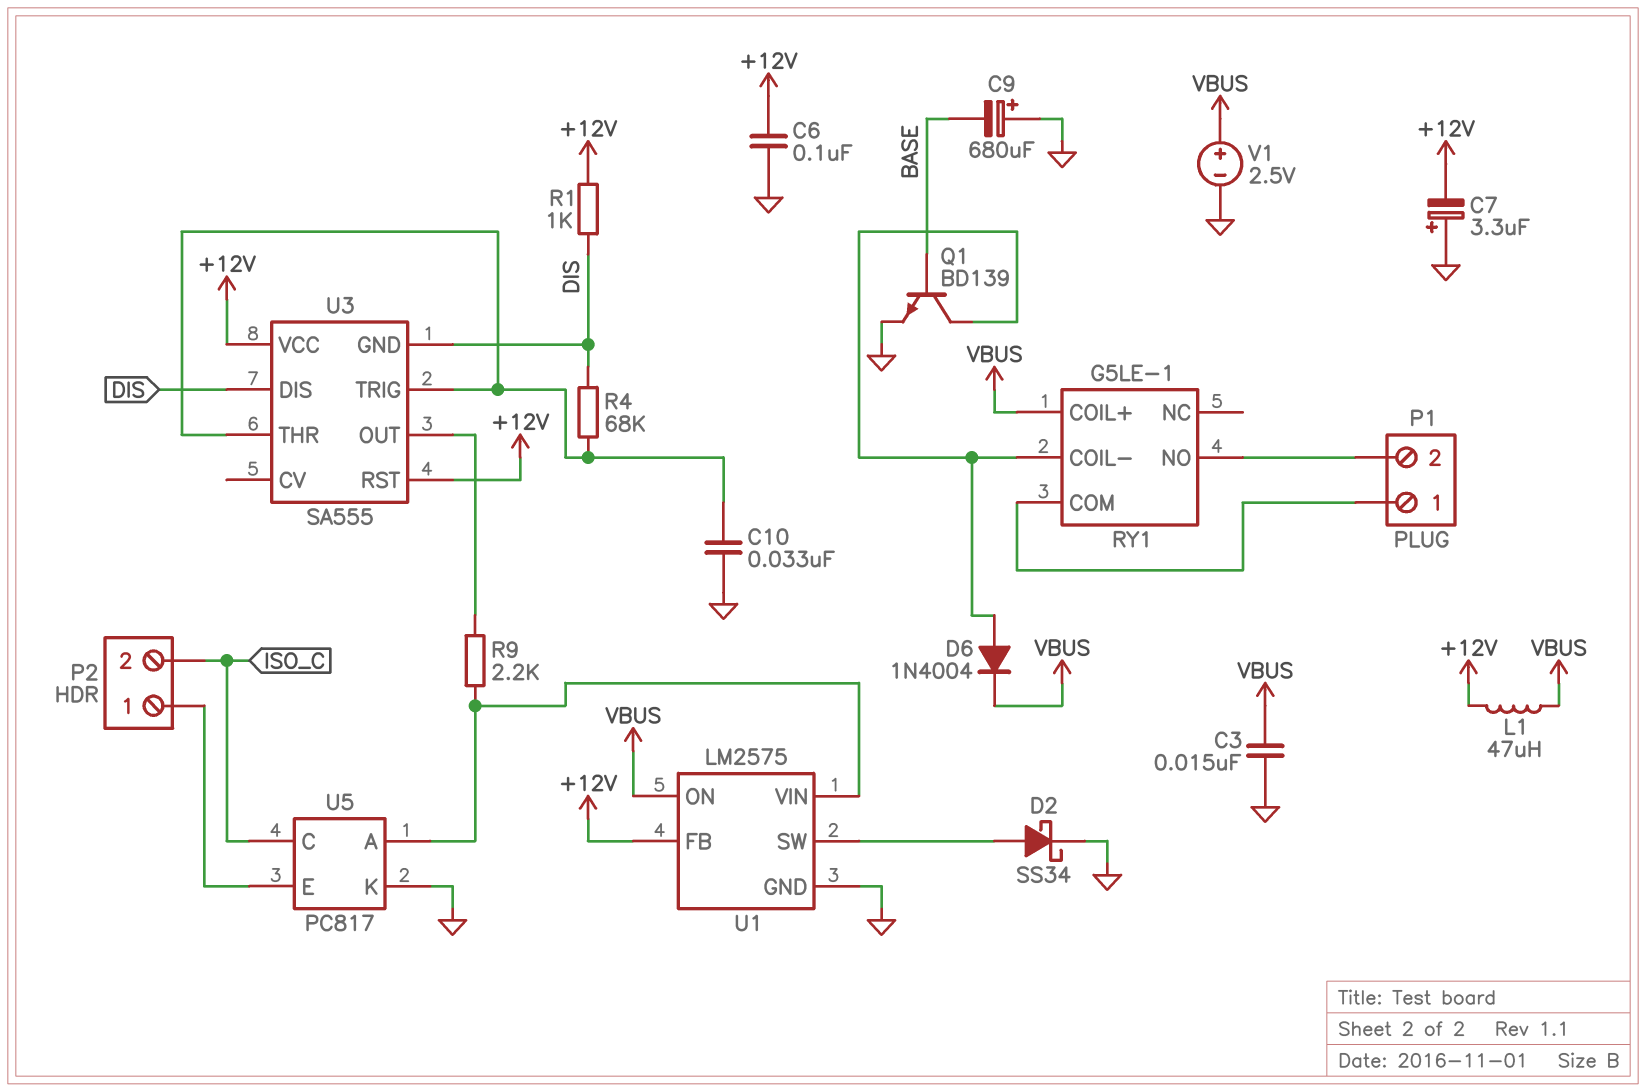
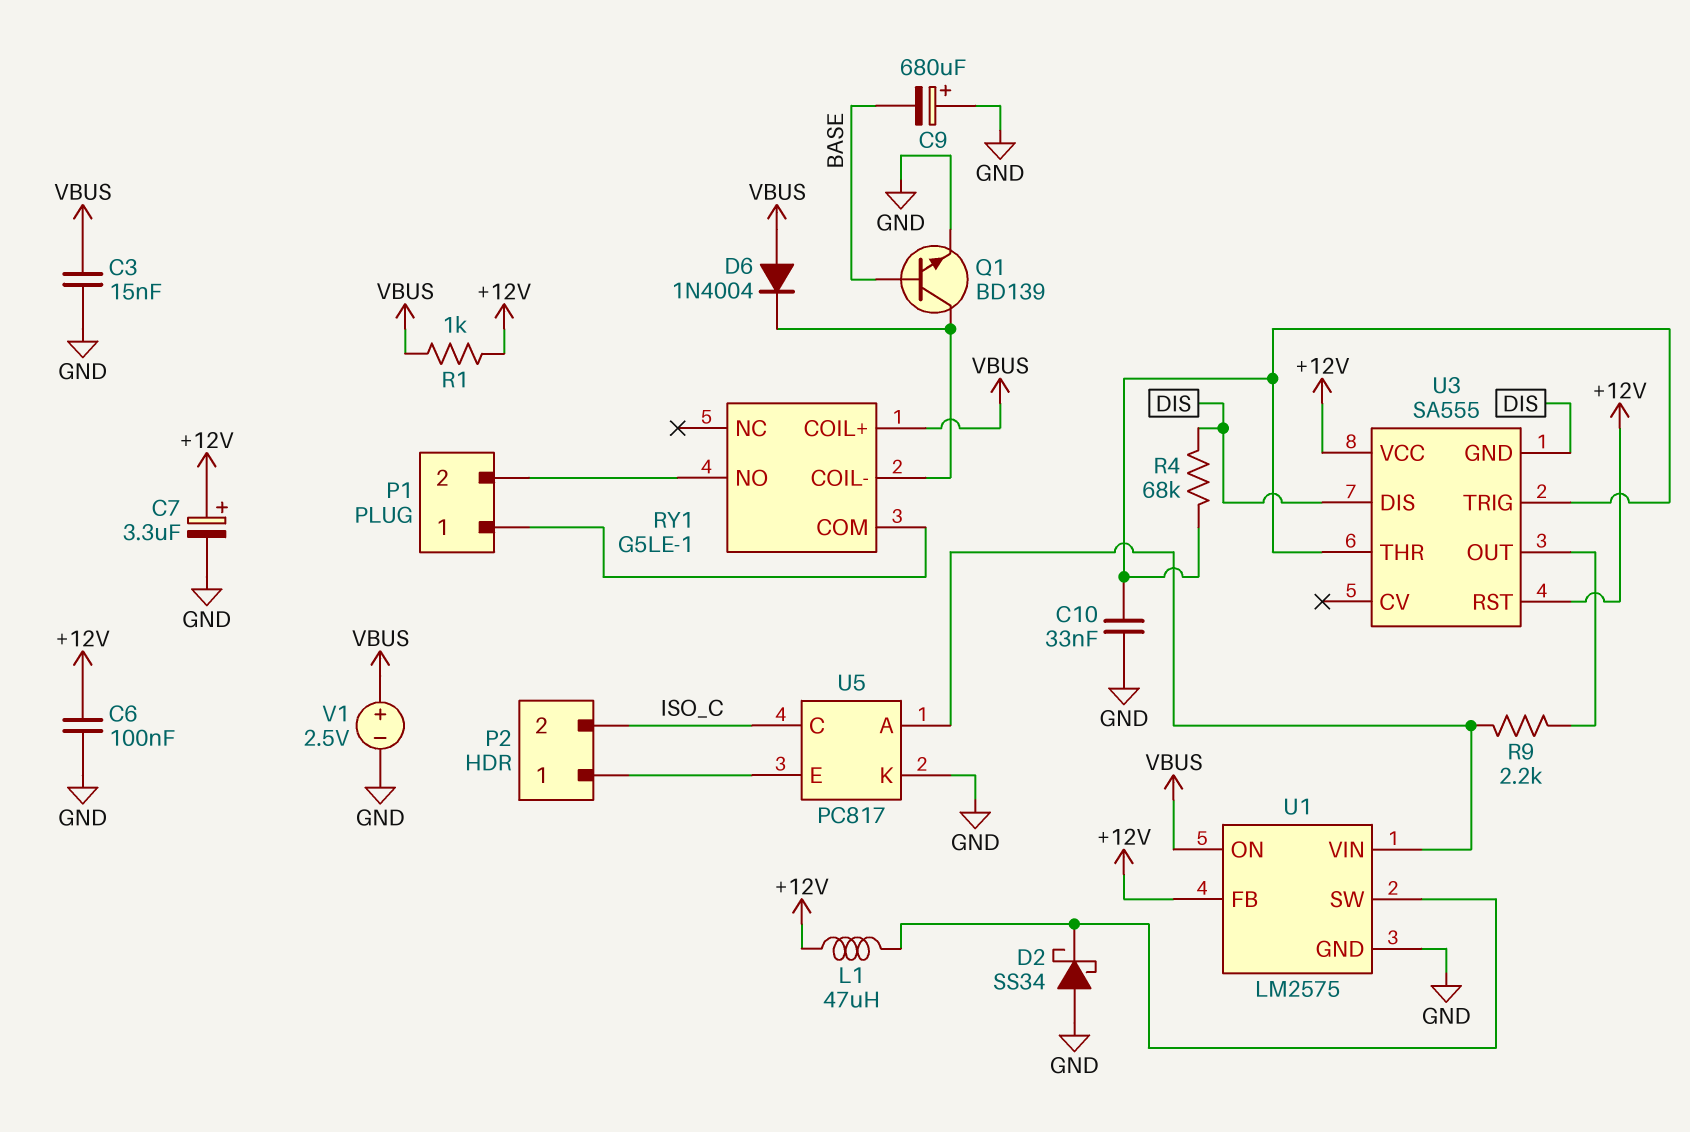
C7: 3.3uF (plus GND, minus +12V) -> 3.3uF (plus +12V, minus GND)
D2: schottky SS34 (A U1/SW, K GND) -> schottky SS34 (A GND, K U1/SW)
D6: diode 1N4004 (A RY1/COIL-, K VBUS) -> diode 1N4004 (A VBUS, K RY1/COIL-)
L1: 47uH (+12V, VBUS) -> 47uH (+12V, U1/SW)
R1: 1k (+12V, DIS) -> 1k (+12V, VBUS)

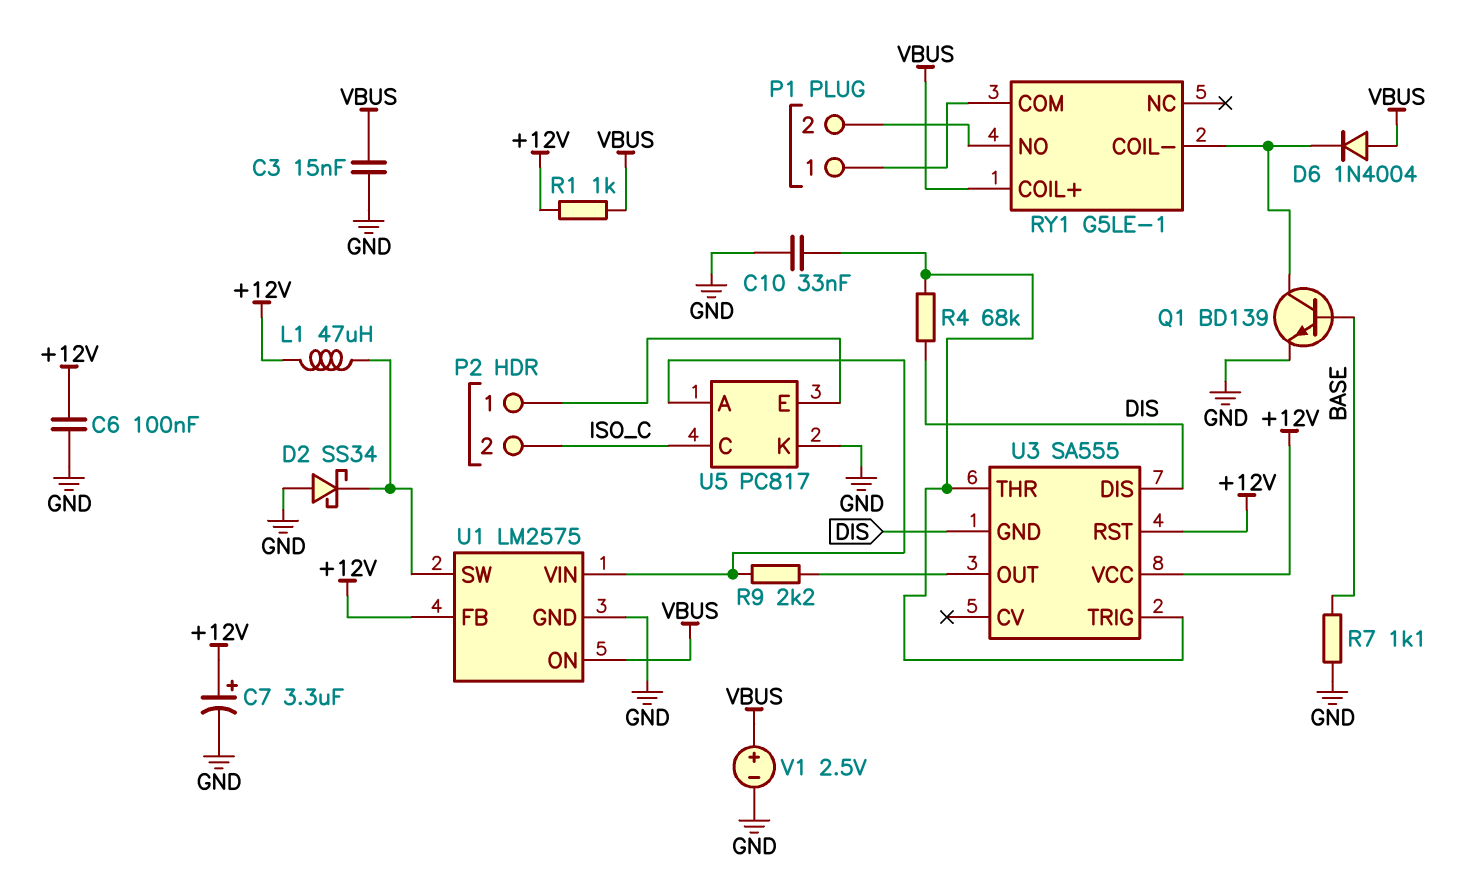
C9: 680uF (plus GND, minus BASE) -> none
R7: none -> 1.1k (BASE, GND)

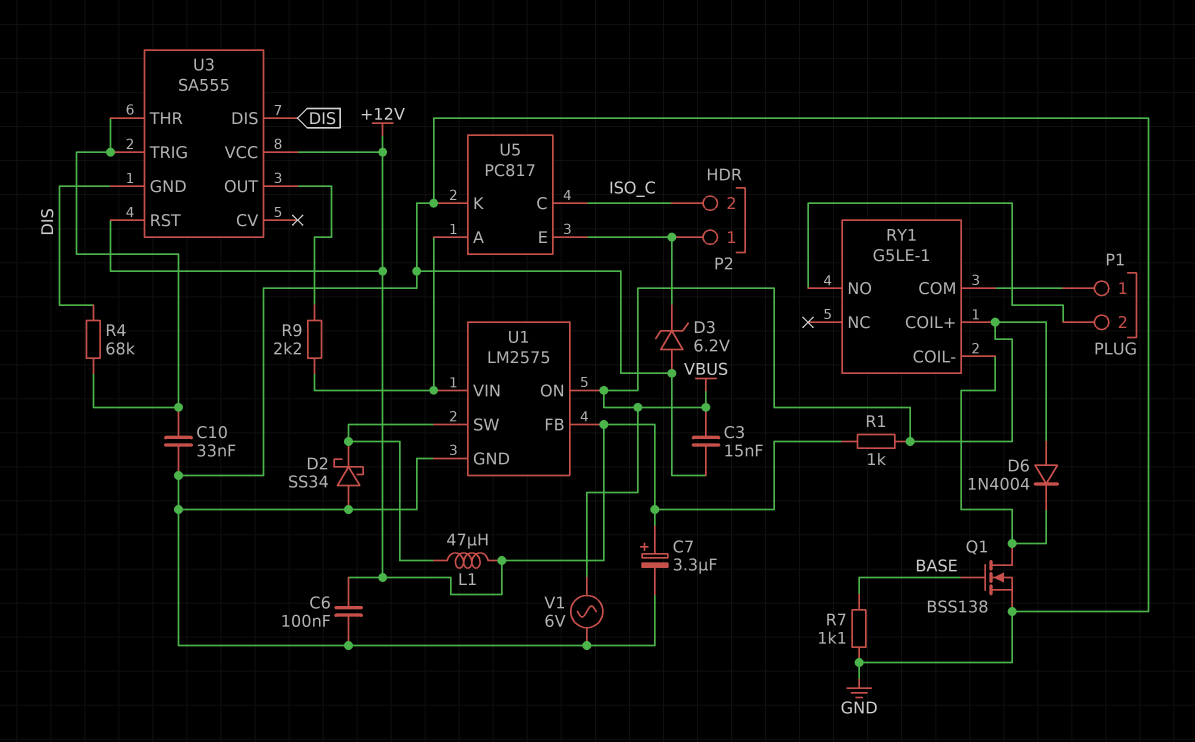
D3: none -> zener 6.2V (A GND, K P2/1)
Q1: NPN BD139 (B BASE, C RY1/COIL-, E GND) -> NMOS BSS138 (G BASE, D RY1/COIL-, S GND)
V1: 2.5V (plus VBUS, minus GND) -> AC 6V (GND, VBUS)

